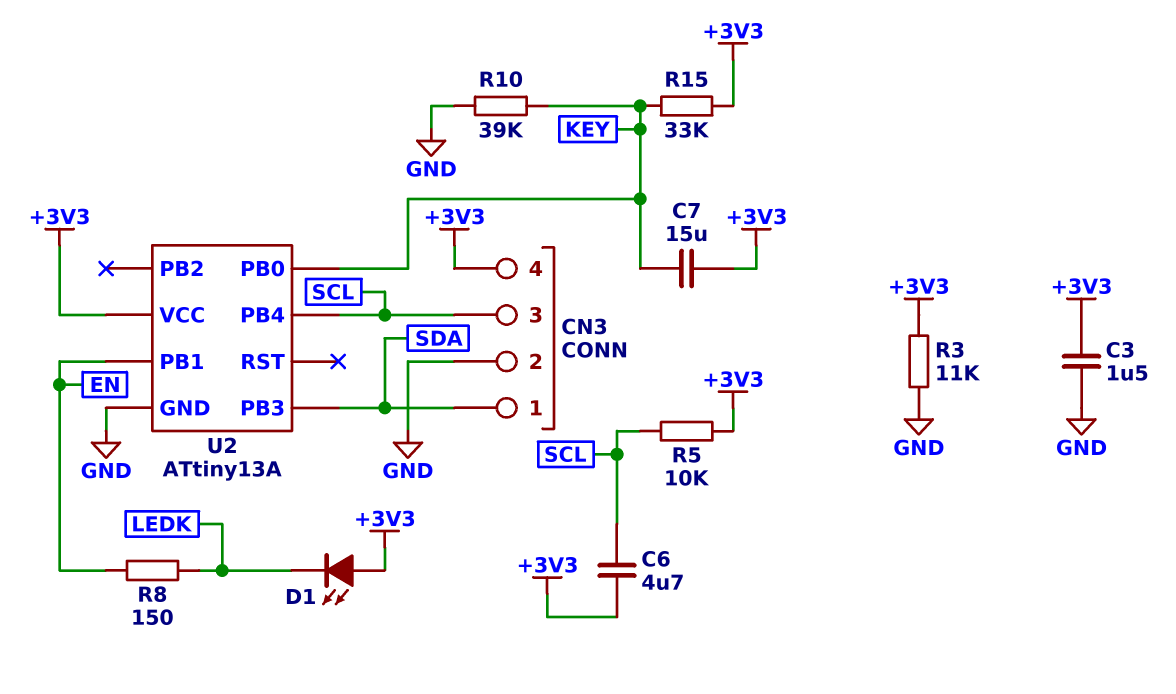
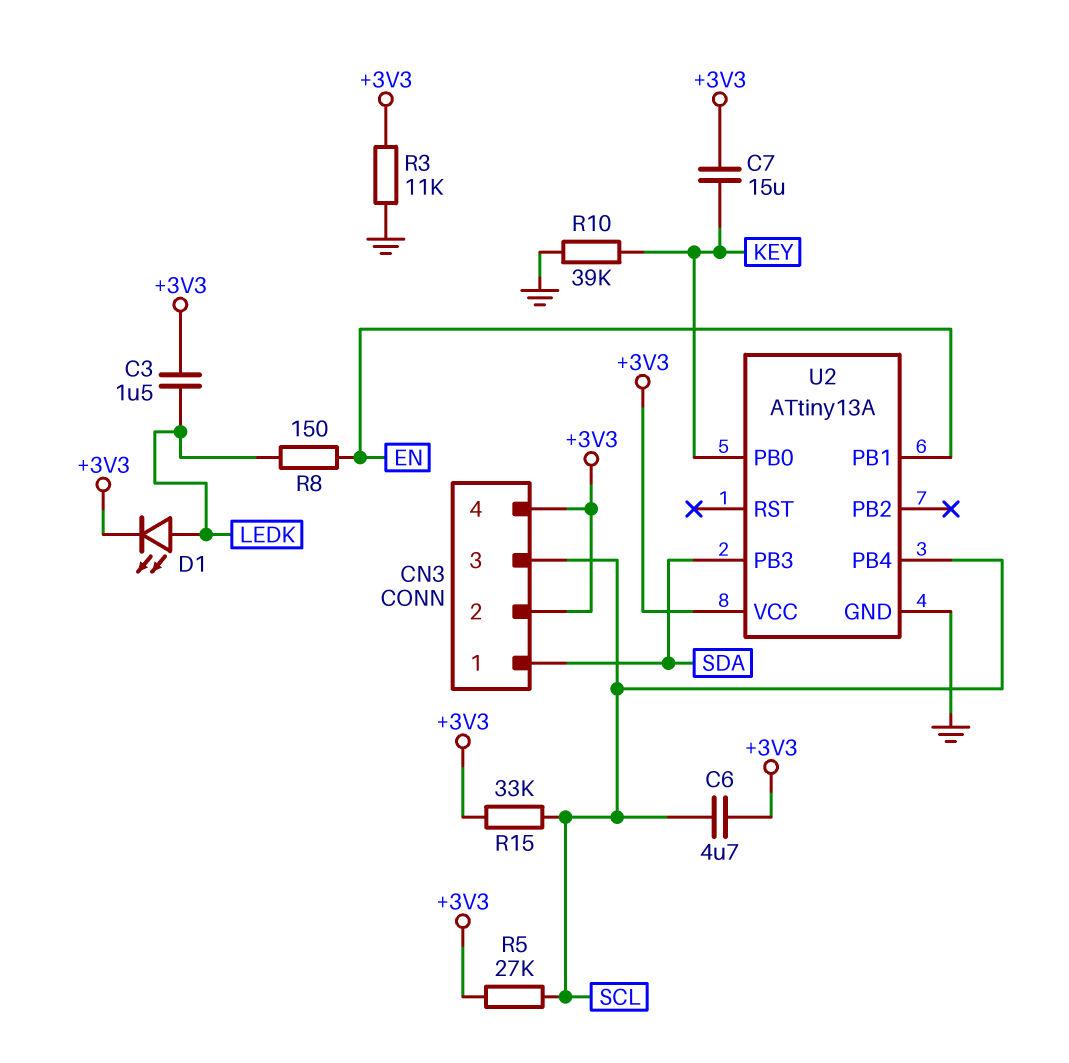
C3: 1.5uF (+3V3, GND) -> 1.5uF (+3V3, LEDK)
CN3 pin 2: GND -> +3V3
D1: LED (A +3V3, K LEDK) -> LED (A LEDK, K +3V3)
R5: 10k (+3V3, SCL) -> 27k (+3V3, SCL)
R15: 33k (+3V3, KEY) -> 33k (+3V3, SCL)

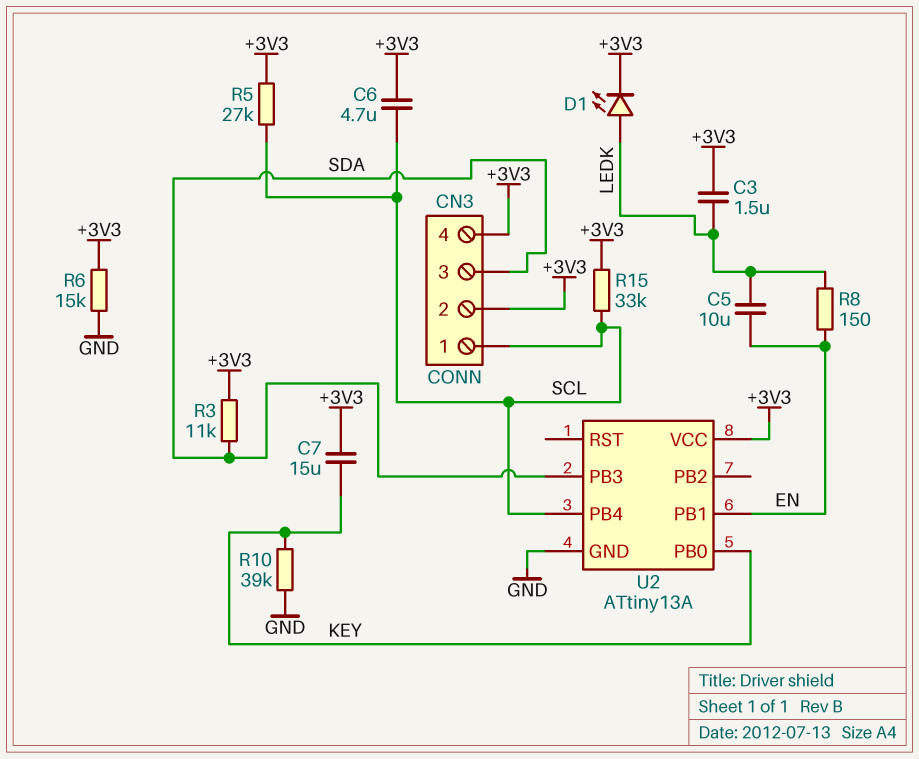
C5: none -> 10uF (EN, LEDK)
CN3 pin 1: SDA -> SCL
CN3 pin 3: SCL -> SDA
R3: 11k (+3V3, GND) -> 11k (+3V3, SDA)
R6: none -> 15k (+3V3, GND)

